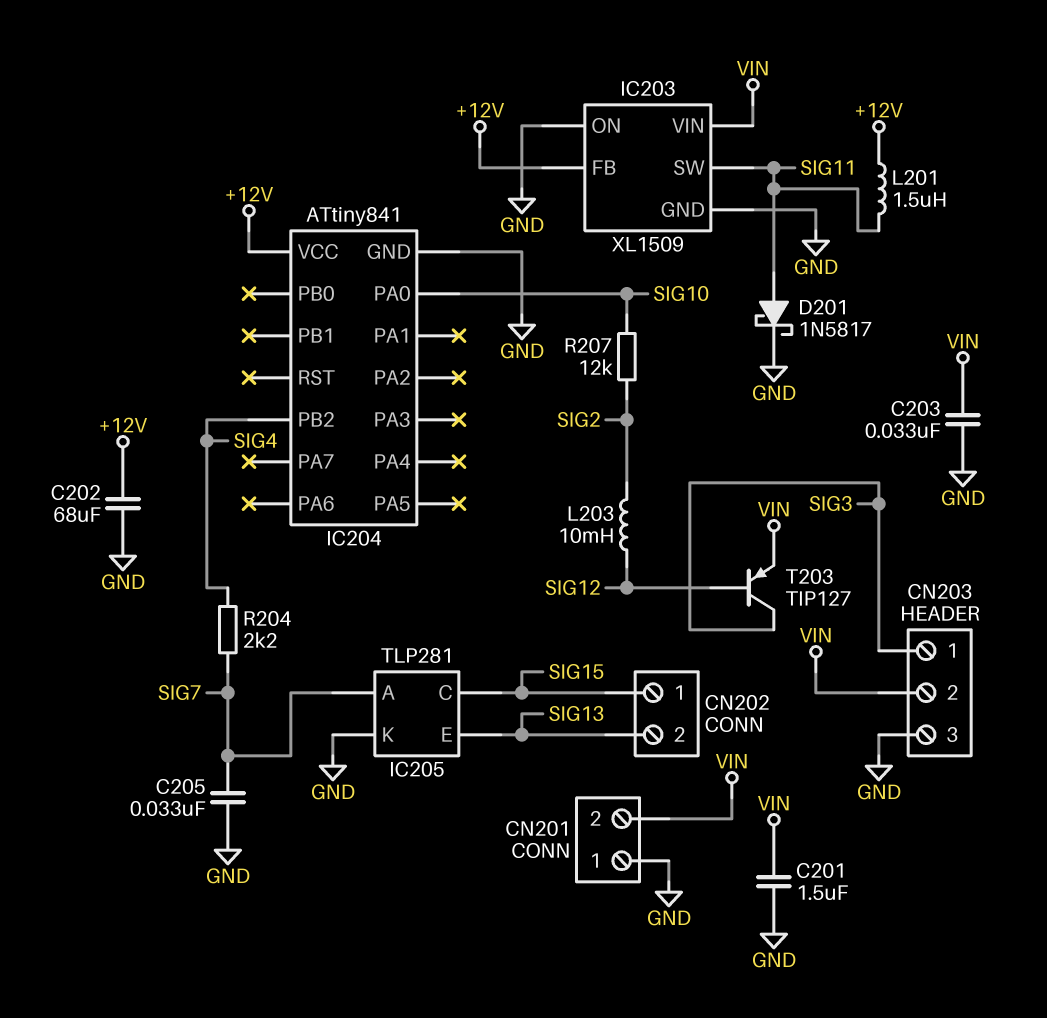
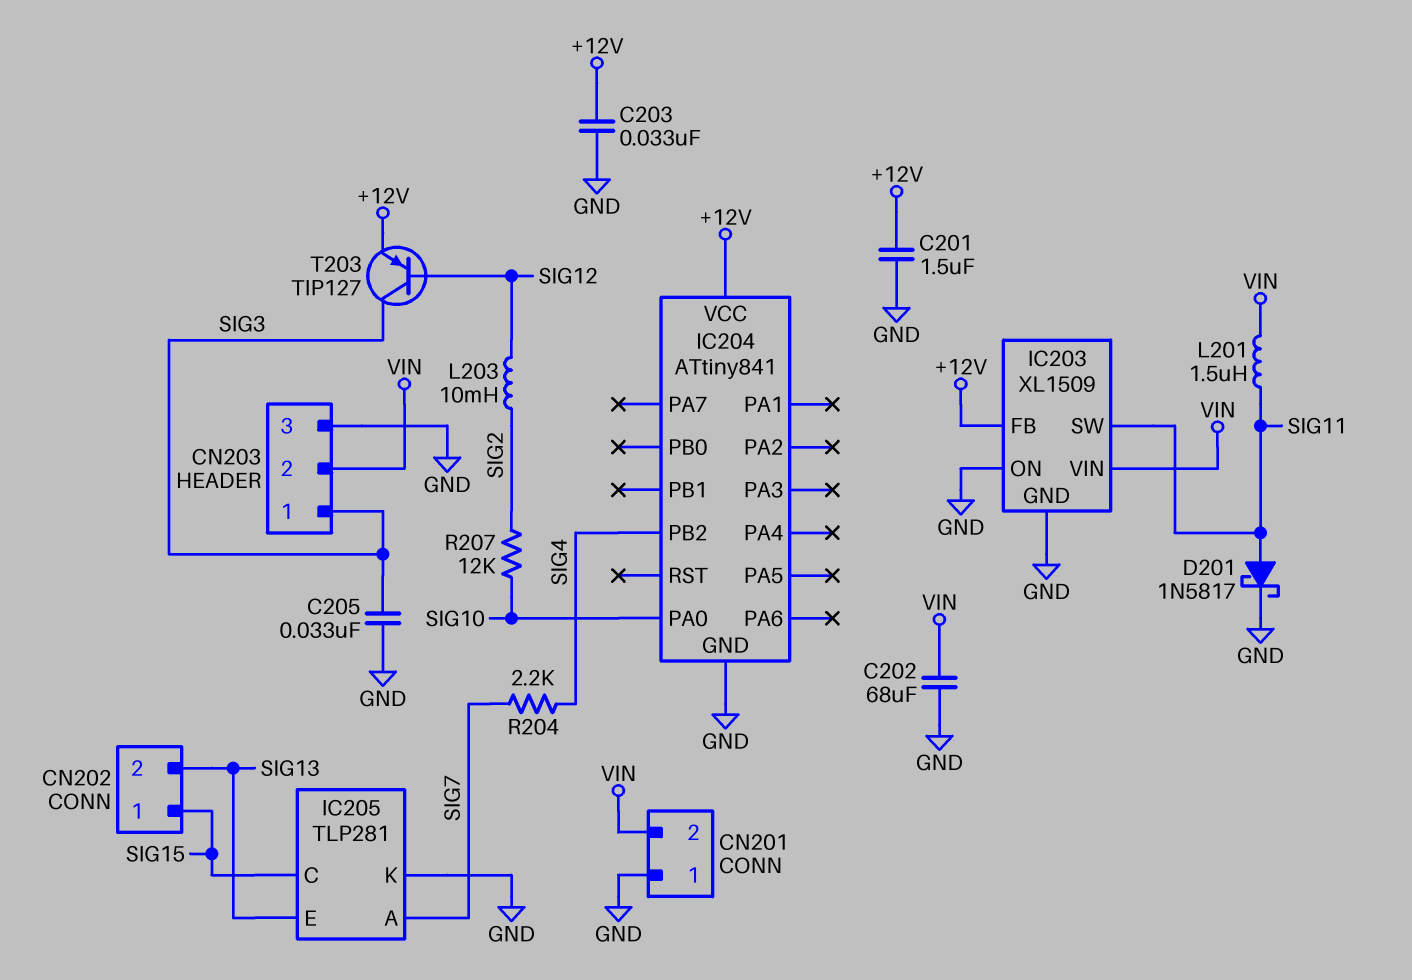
C201: 1.5uF (GND, VIN) -> 1.5uF (+12V, GND)
C202: 68uF (+12V, GND) -> 68uF (GND, VIN)
C203: 33nF (GND, VIN) -> 33nF (+12V, GND)
C205: 33nF (GND, SIG7) -> 33nF (GND, SIG3)
L201: 1.5uH (+12V, SIG11) -> 1.5uH (SIG11, VIN)
T203: PNP TIP127 (B SIG12, C SIG3, E VIN) -> PNP TIP127 (B SIG12, C SIG3, E +12V)

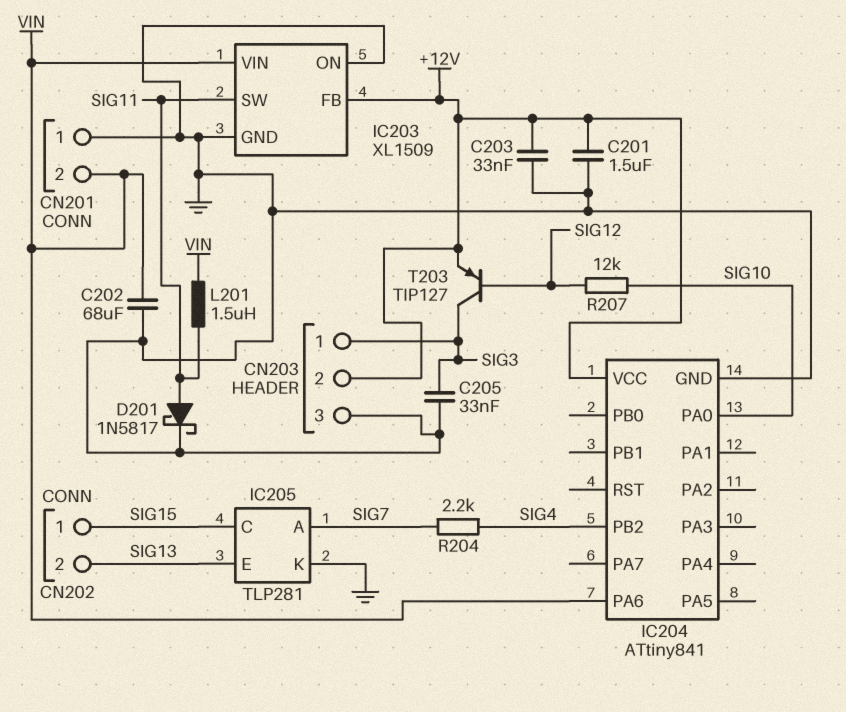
CN203 pin 2: VIN -> +12V
IC204 pin PA6: none -> VIN
L203: 10mH (SIG2, SIG12) -> none
R207: 12k (SIG2, SIG10) -> 12k (SIG10, SIG12)

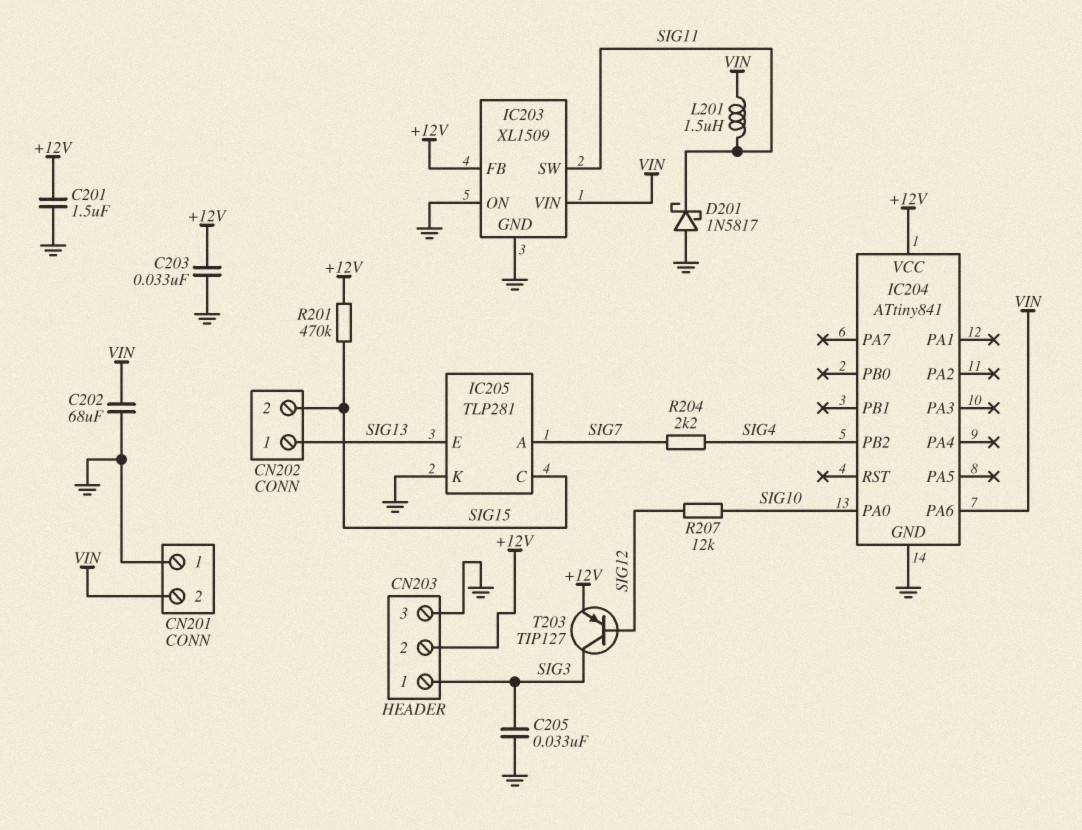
CN202 pin 1: SIG15 -> SIG13
CN202 pin 2: SIG13 -> SIG15
D201: schottky 1N5817 (A SIG11, K GND) -> schottky 1N5817 (A GND, K SIG11)
R201: none -> 470k (+12V, SIG15)

